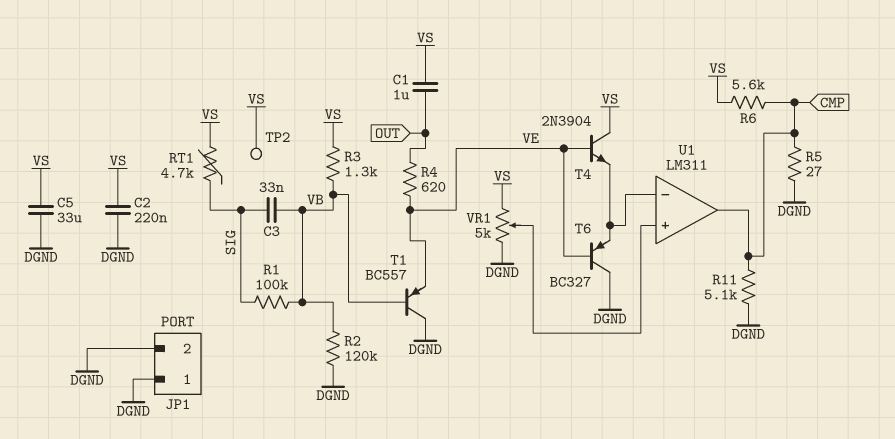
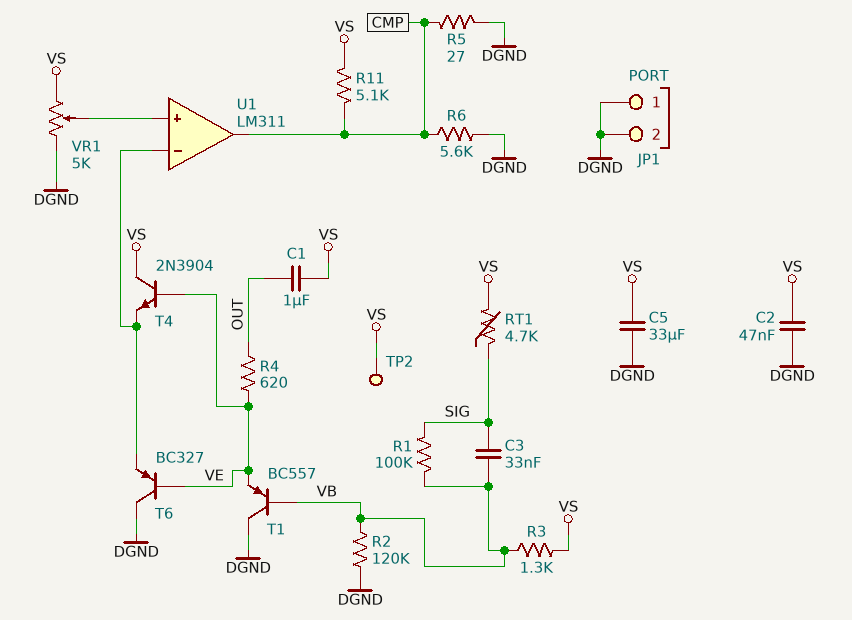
C2: 220nF (DGND, VS) -> 47nF (DGND, VS)
R6: 5.6k (CMP, VS) -> 5.6k (CMP, DGND)
R11: 5.1k (CMP, DGND) -> 5.1k (CMP, VS)

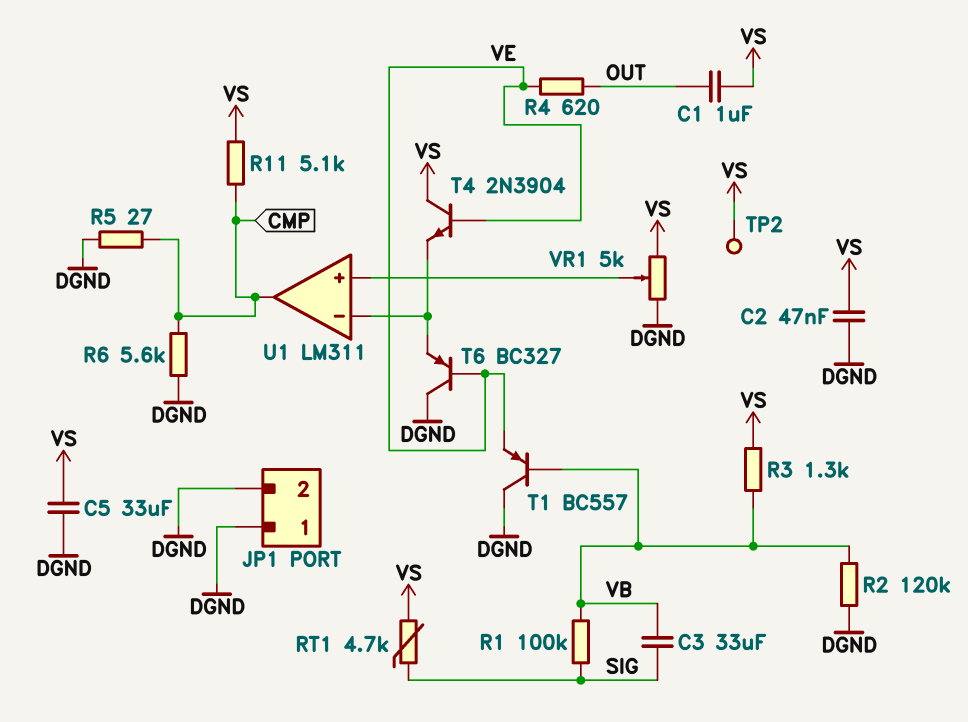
C3: 33nF (SIG, VB) -> 33uF (SIG, VB)

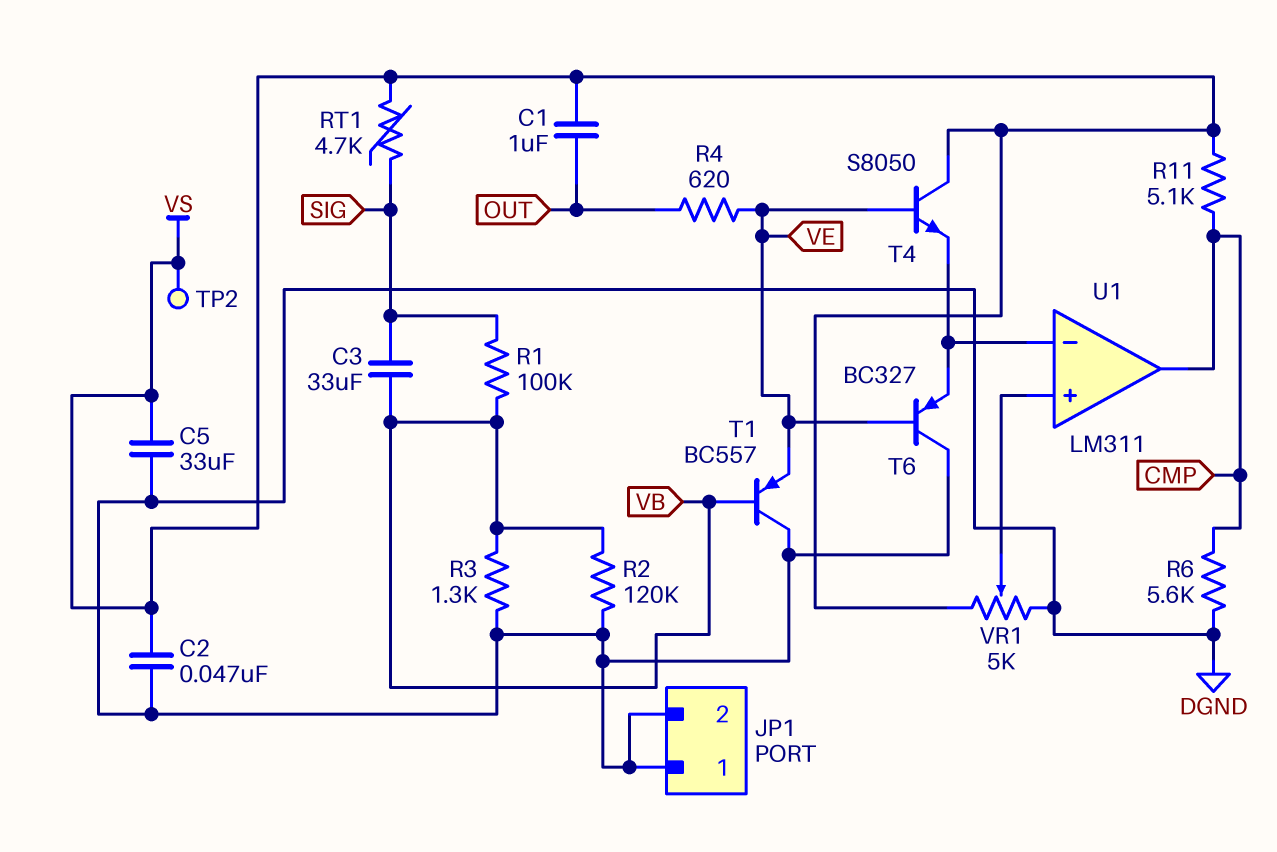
R3: 1.3k (VB, VS) -> 1.3k (DGND, VB)
R5: 27 (CMP, DGND) -> none
T4: NPN 2N3904 (B VE, C VS, E U1/in-) -> NPN S8050 (B VE, C VS, E U1/in-)

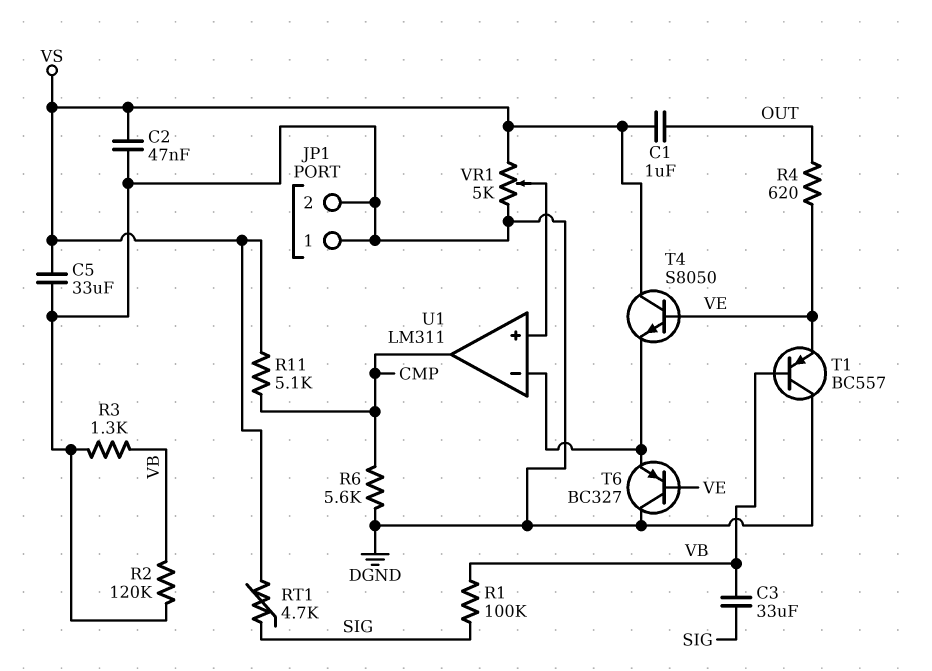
TP2: test point (VS) -> none

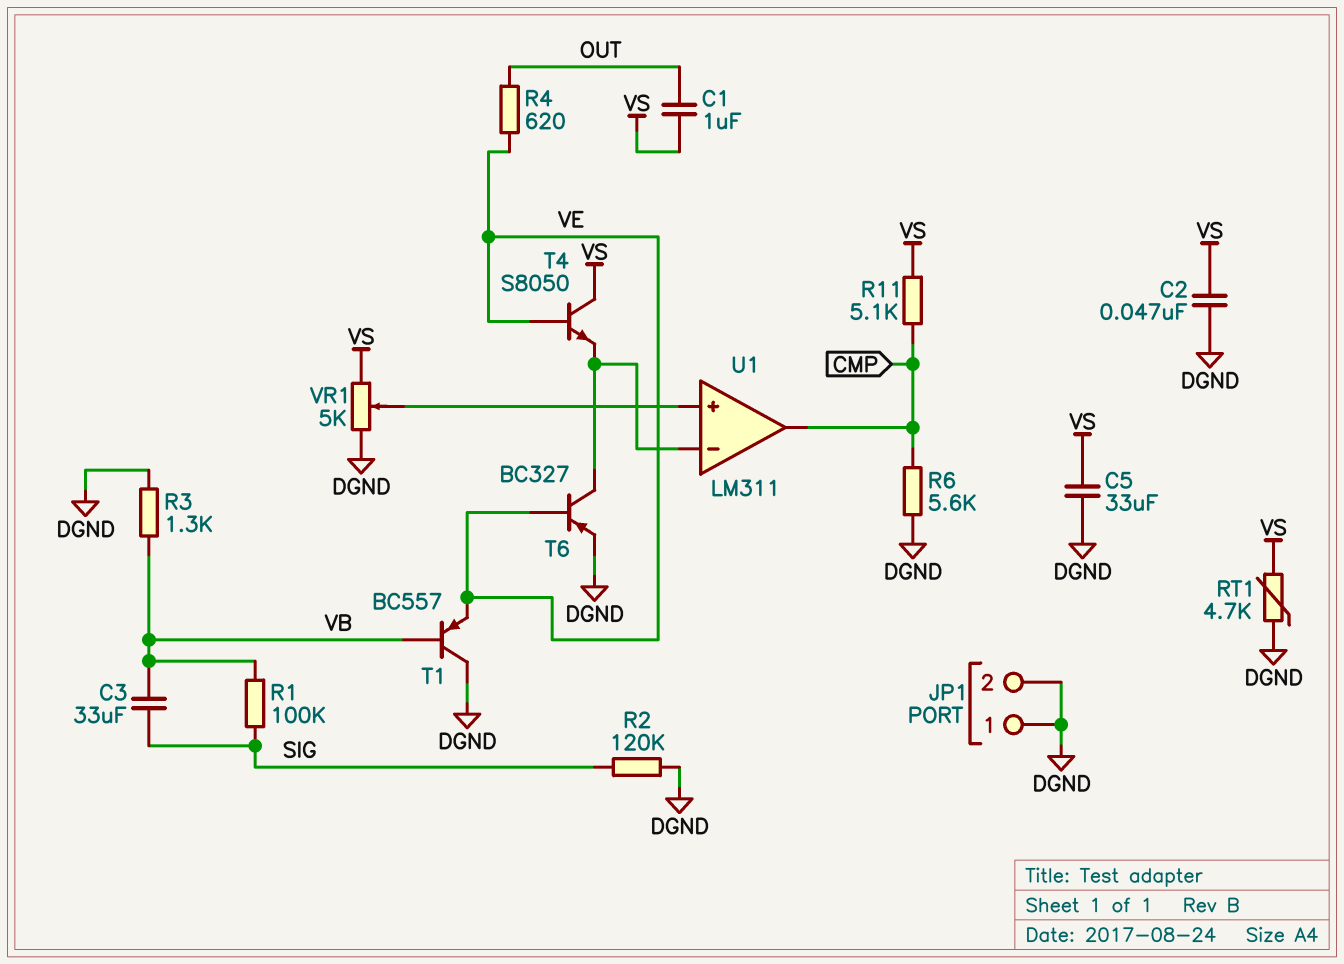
R2: 120k (DGND, VB) -> 120k (DGND, SIG)
RT1: 4.7k (SIG, VS) -> 4.7k (DGND, VS)
T6: PNP BC327 (B VE, C DGND, E U1/in-) -> PNP BC327 (B VE, C U1/in-, E DGND)

